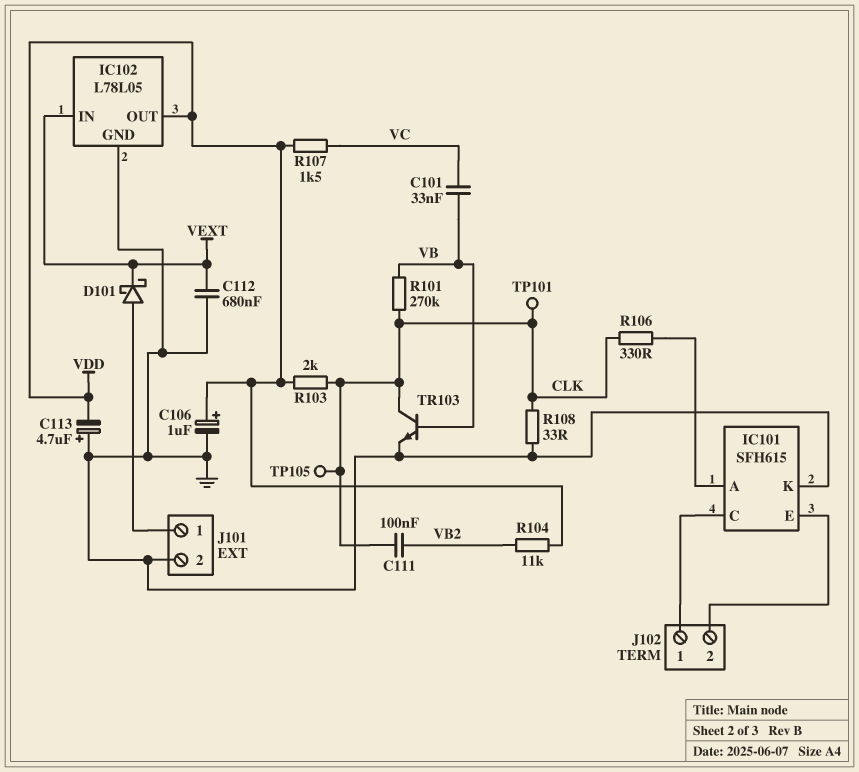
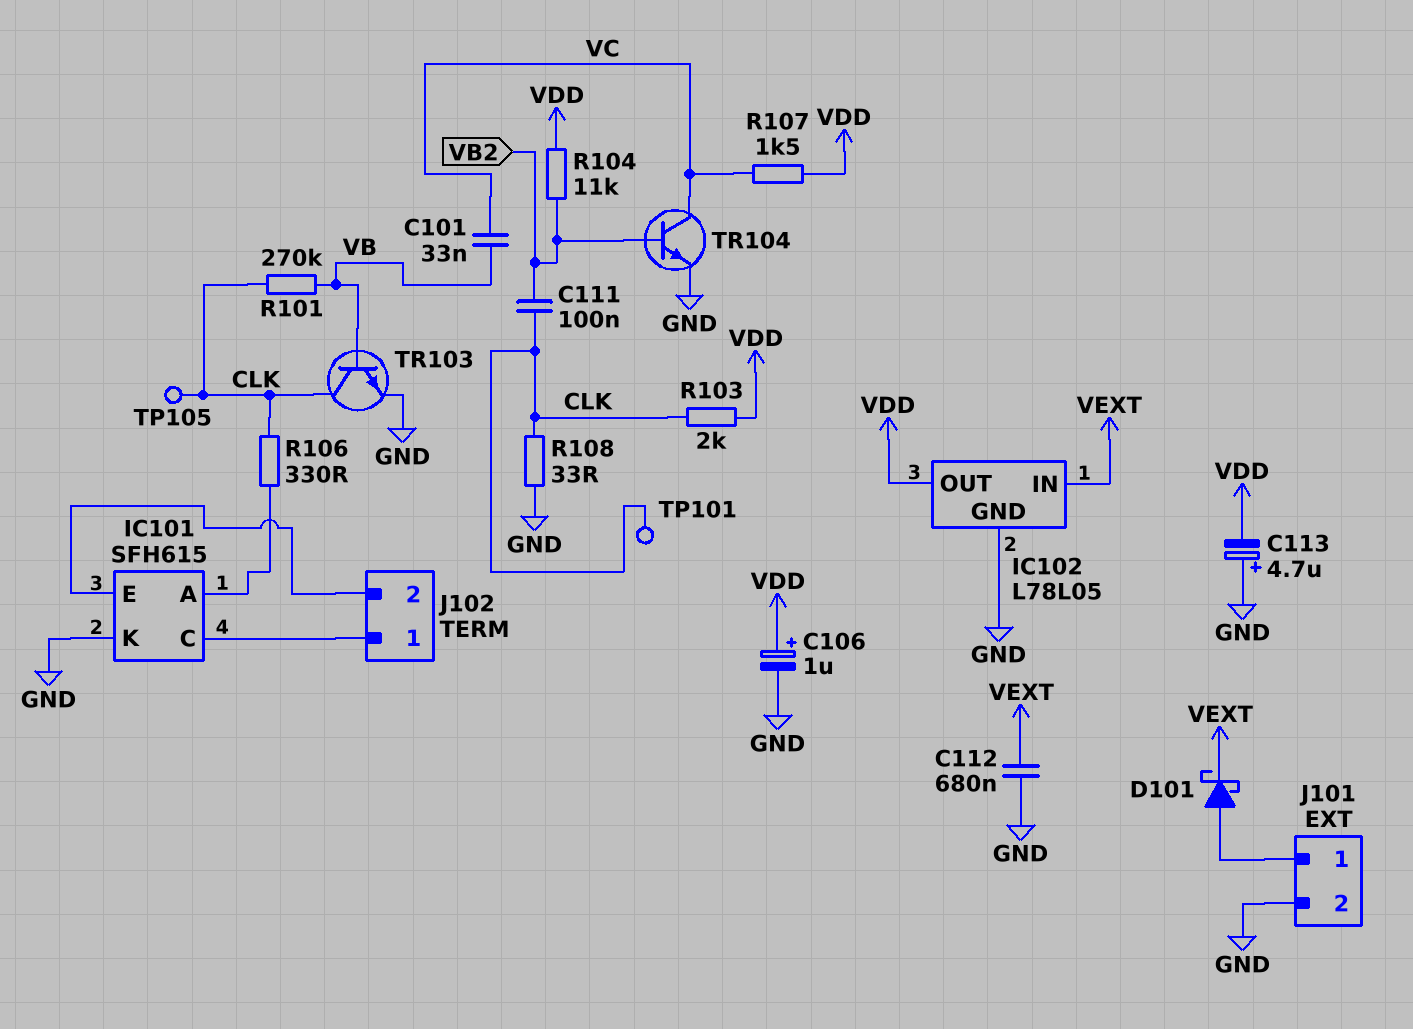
TR104: none -> NPN (B VB2, C VC, E GND)

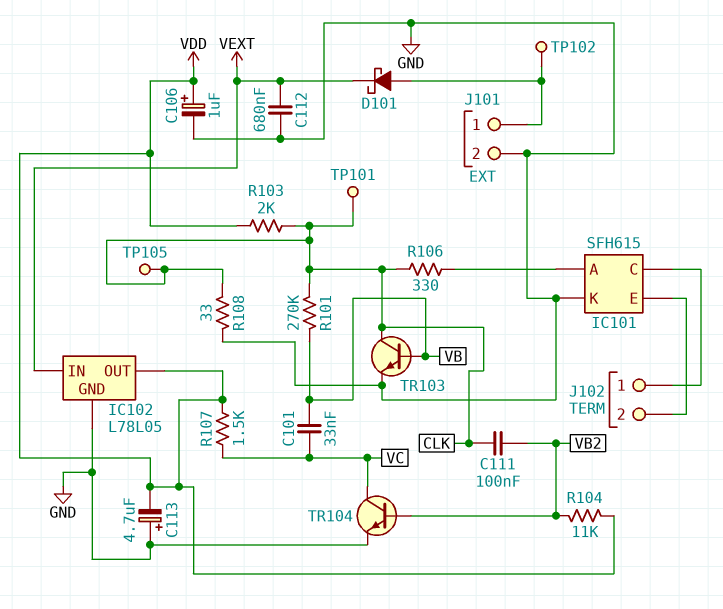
TP102: none -> test point (J101/1)

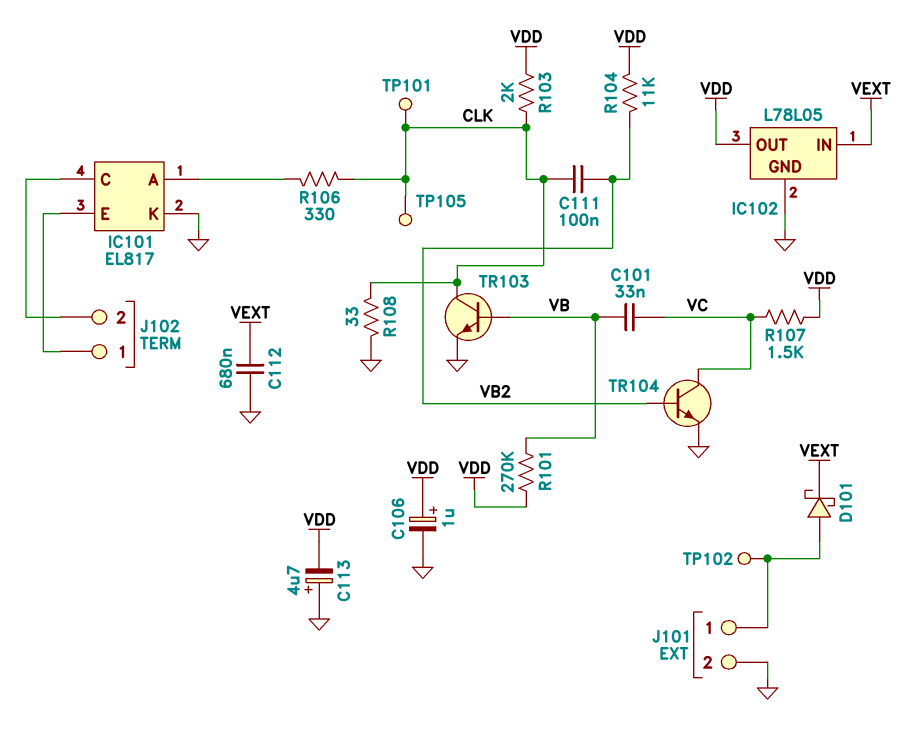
IC101: SFH615 -> EL817
J102 pin 1: IC101/C -> IC101/E
J102 pin 2: IC101/E -> IC101/C
R101: 270k (CLK, VB) -> 270k (VB, VDD)

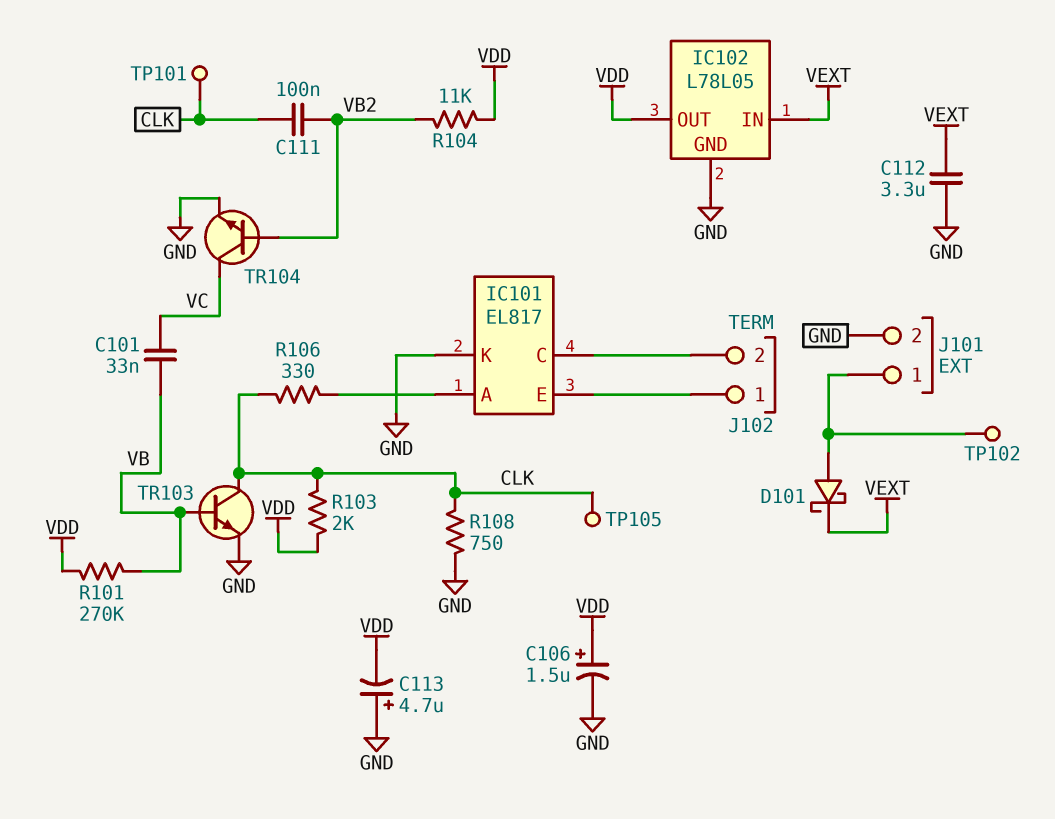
C106: 1uF (plus VDD, minus GND) -> 1.5uF (plus VDD, minus GND)
C112: 680nF (GND, VEXT) -> 3.3uF (GND, VEXT)
R107: 1.5k (VC, VDD) -> none
R108: 33 (CLK, GND) -> 750 (CLK, GND)

